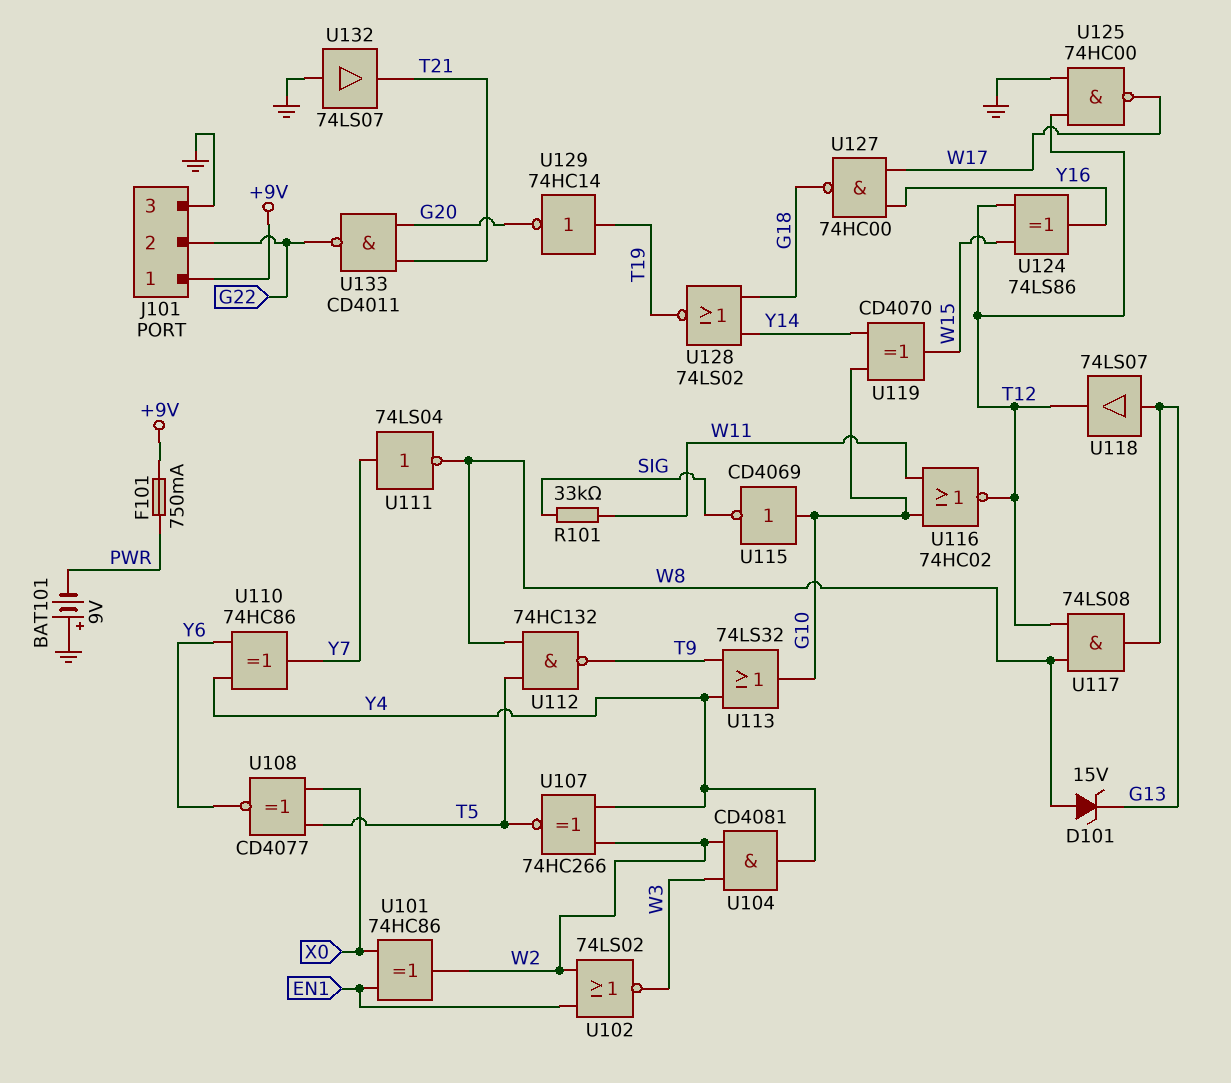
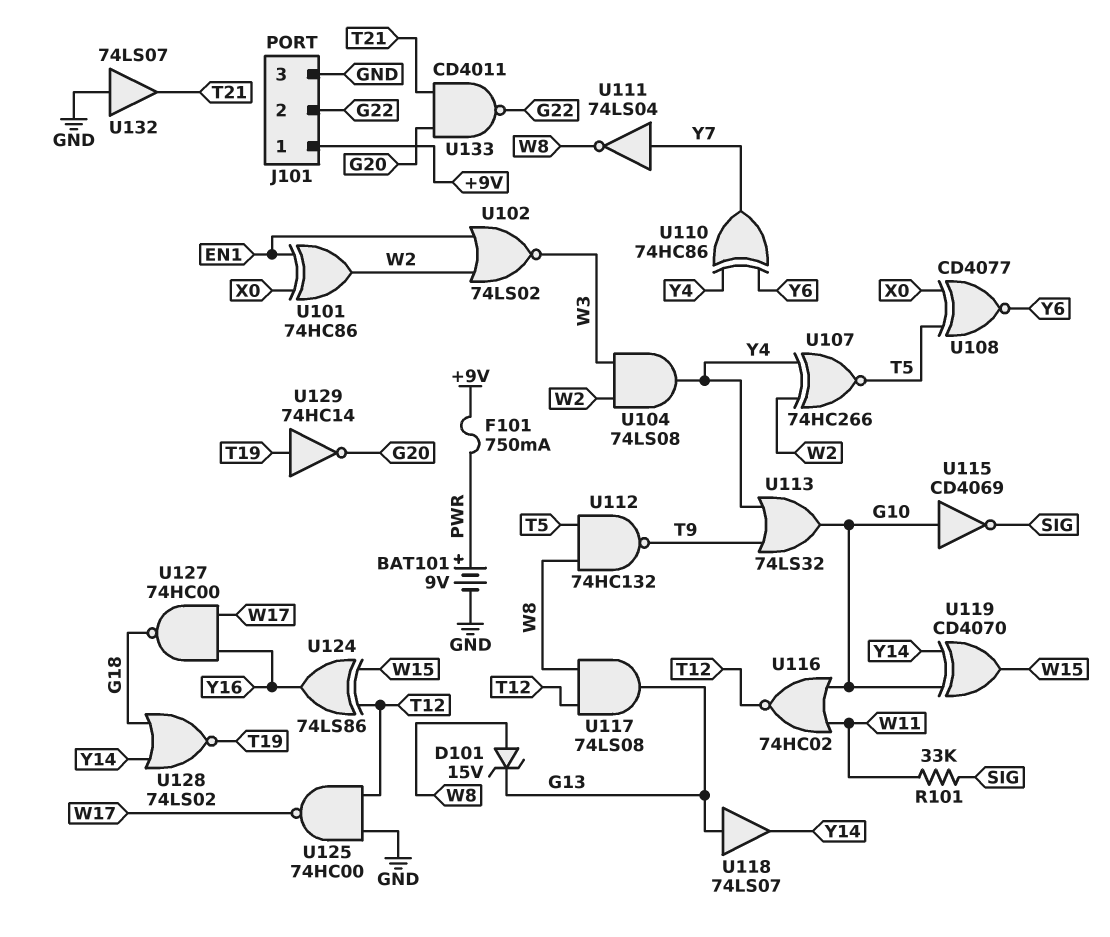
BAT101: 9V (plus GND, minus PWR) -> 9V (plus PWR, minus GND)
U104: AND CD4081 (in W2, in W3, out Y4) -> AND 74LS08 (in W2, in W3, out Y4)
U118: buffer 74LS07 (in G13, out T12) -> buffer 74LS07 (in G13, out Y14)

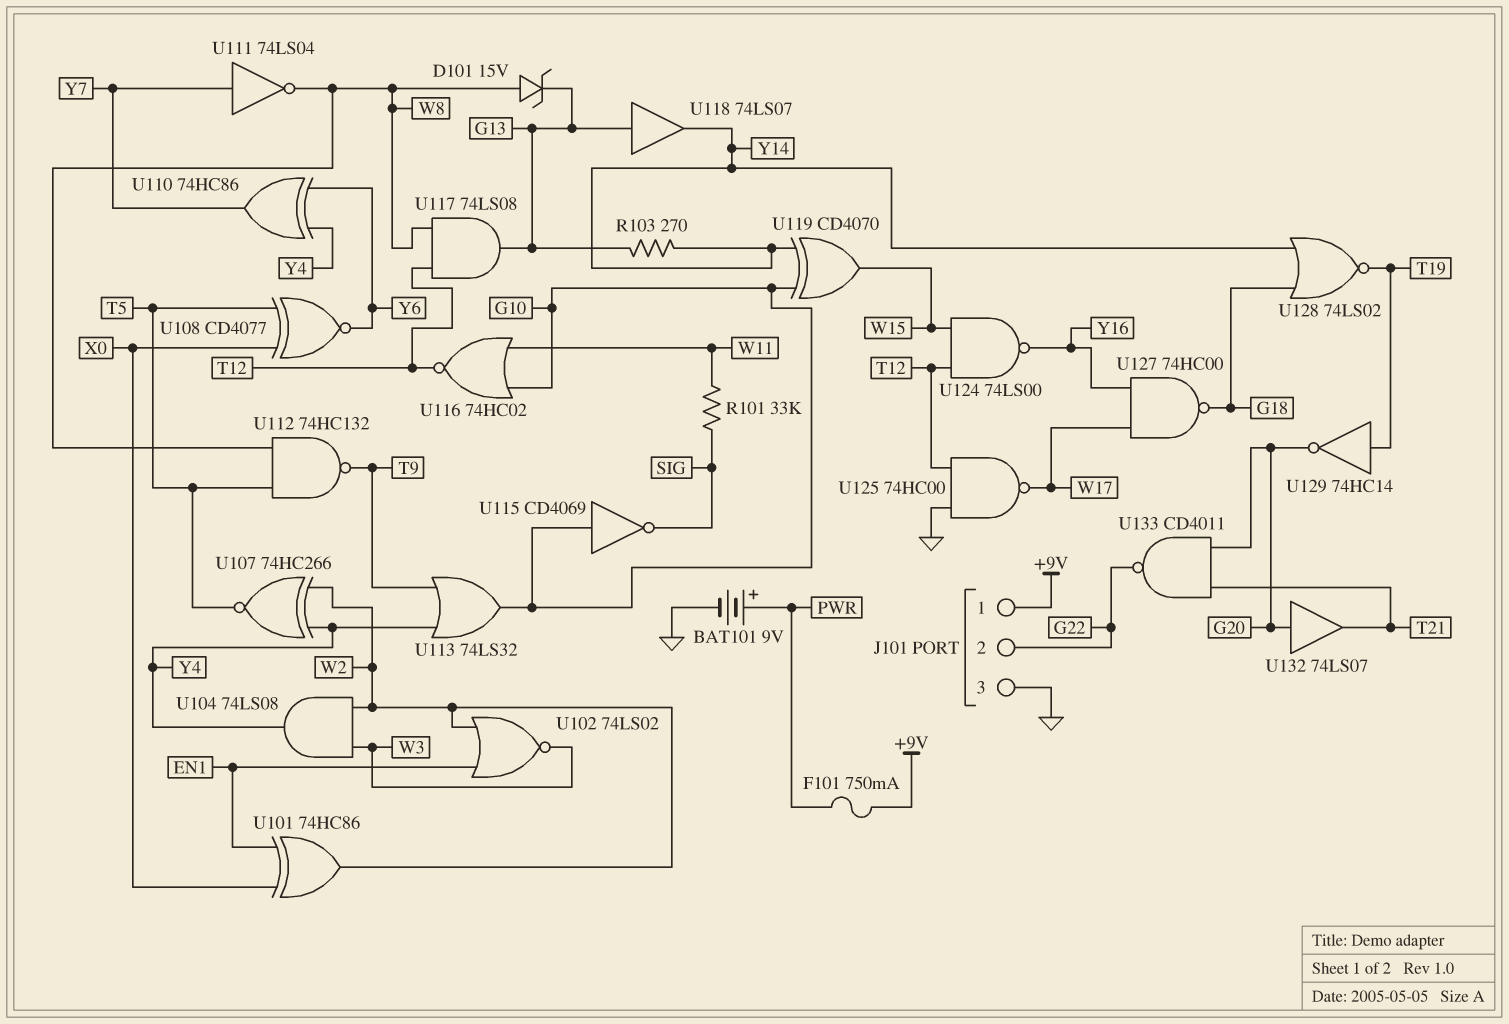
R103: none -> 270 (G13, Y14)
U124: XOR 74LS86 (in T12, in W15, out Y16) -> NAND 74LS00 (in T12, in W15, out Y16)
U132: buffer 74LS07 (in GND, out T21) -> buffer 74LS07 (in G20, out T21)

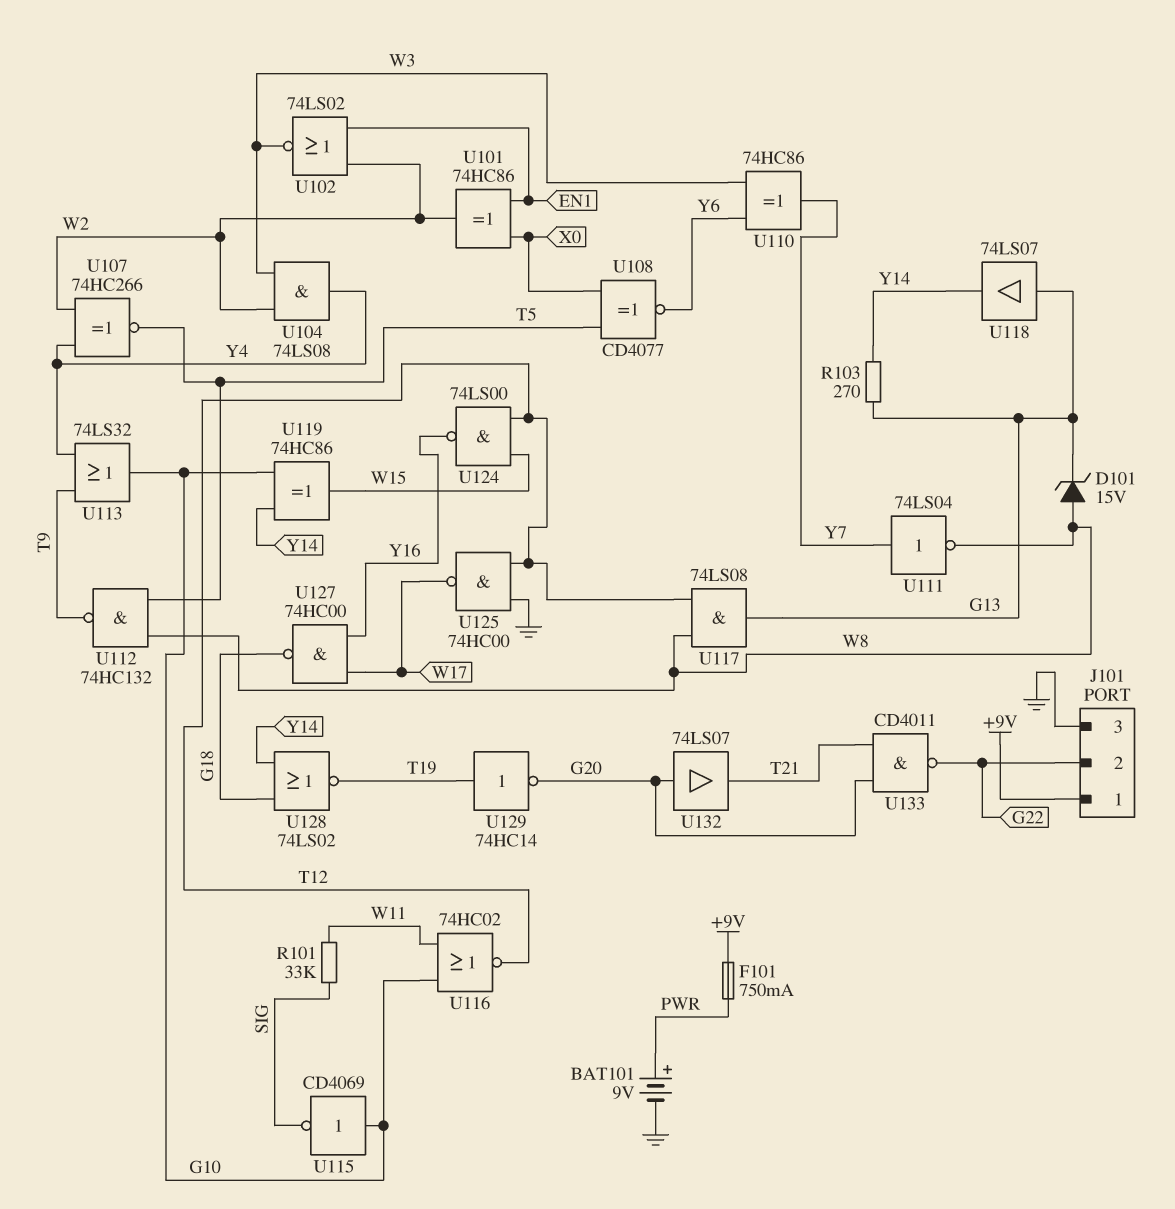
U110: XOR 74HC86 (in Y4, in Y6, out Y7) -> XOR 74HC86 (in W3, in Y6, out Y7)
U119: XOR CD4070 (in G10, in Y14, out W15) -> XOR 74HC86 (in G10, in Y14, out W15)

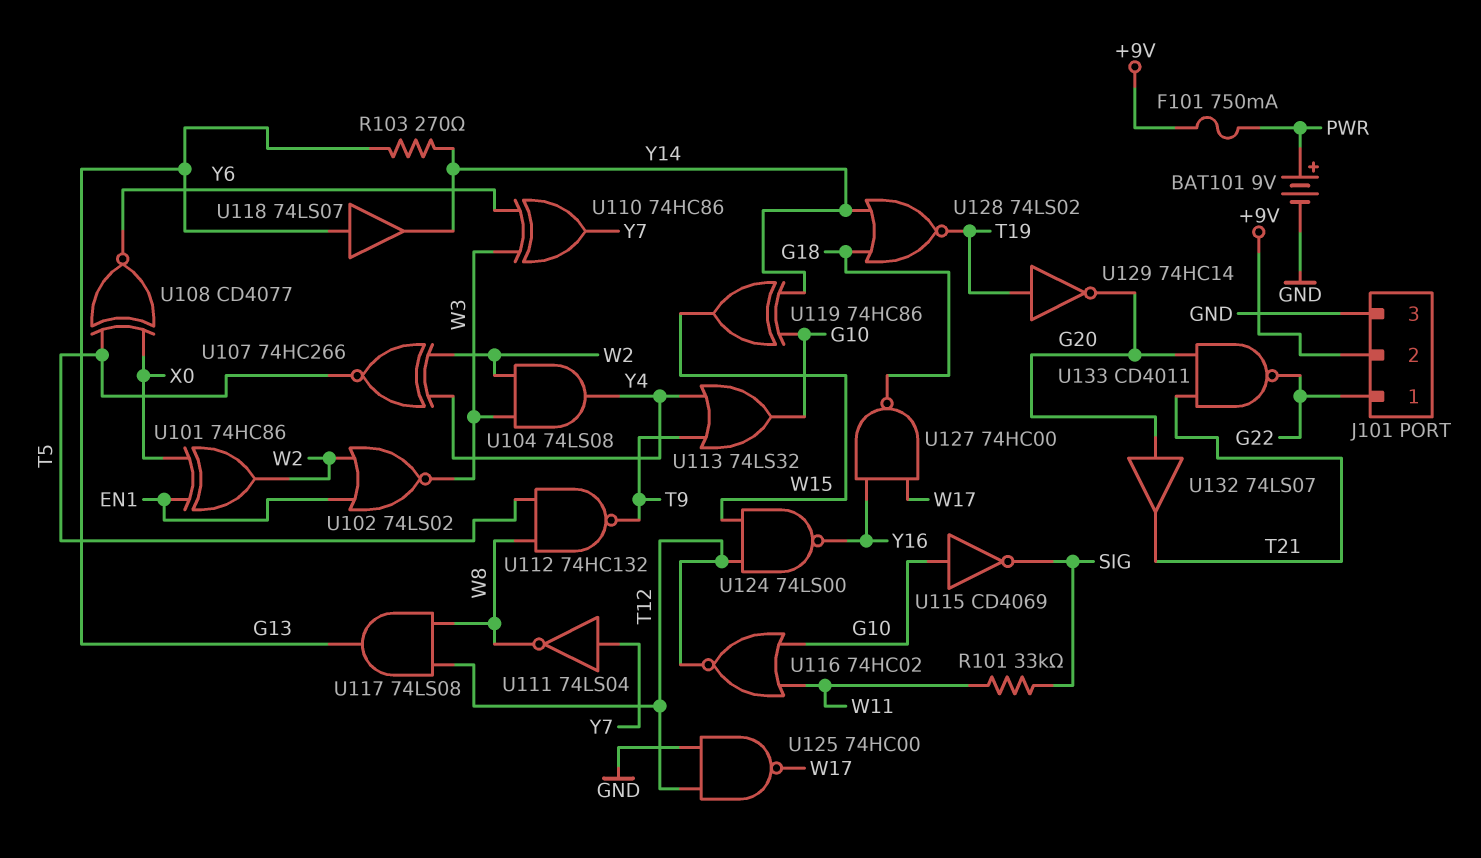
D101: zener 15V (A W8, K G13) -> none
J101 pin 1: +9V -> G22
J101 pin 2: G22 -> +9V

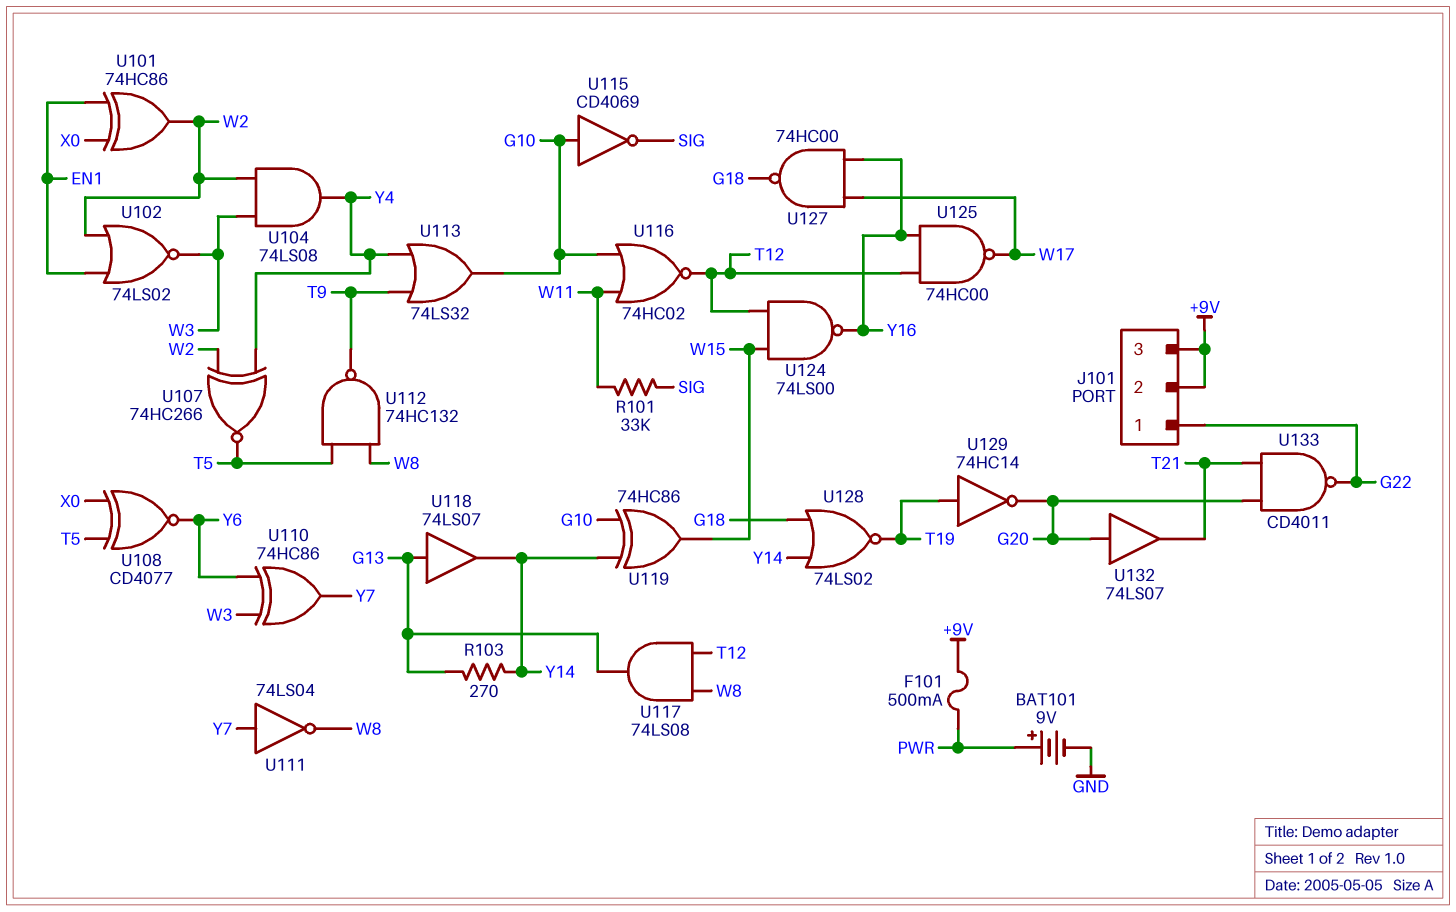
F101: 750mA (+9V, PWR) -> 500mA (+9V, PWR)
J101 pin 3: GND -> +9V
U125: NAND 74HC00 (in GND, in T12, out W17) -> NAND 74HC00 (in T12, in Y16, out W17)

